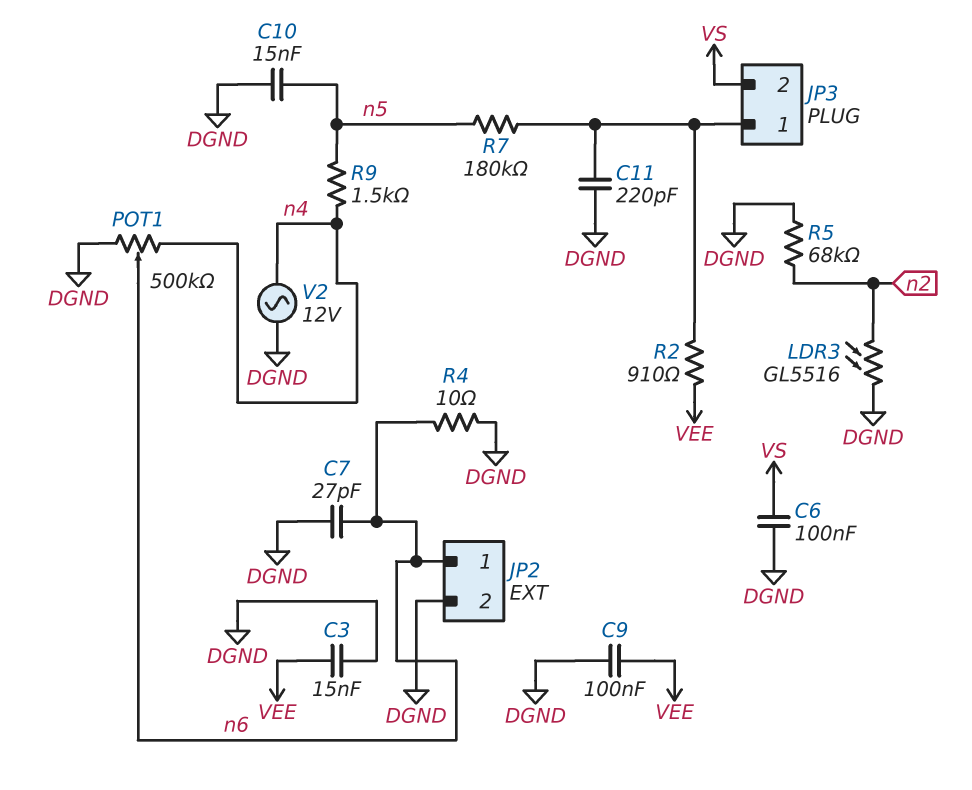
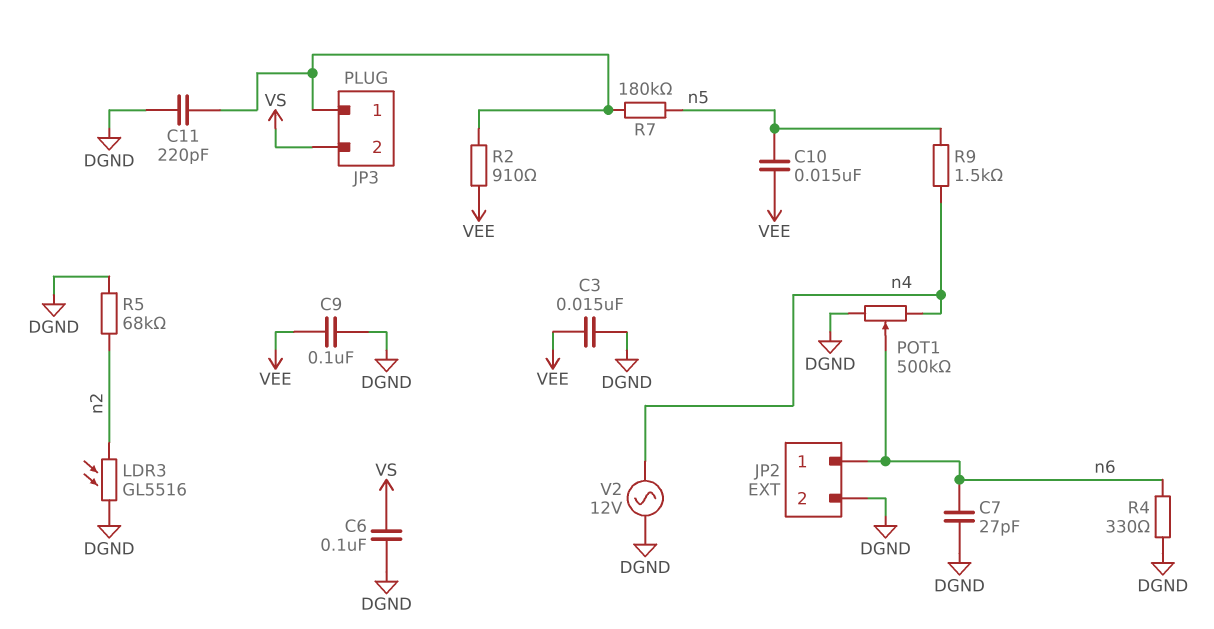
C10: 15nF (DGND, n5) -> 15nF (VEE, n5)
R4: 10 (DGND, n6) -> 330 (DGND, n6)

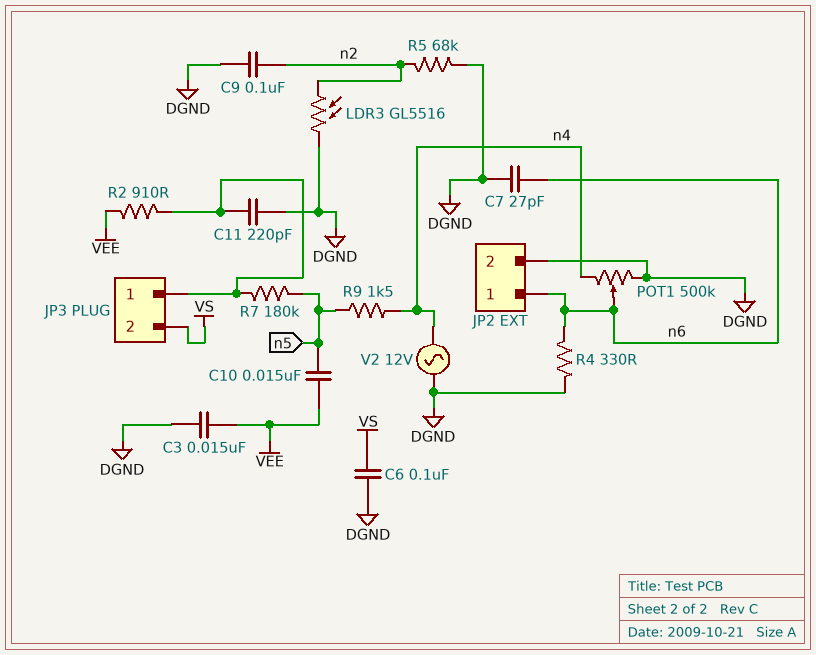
C9: 100nF (DGND, VEE) -> 100nF (DGND, n2)

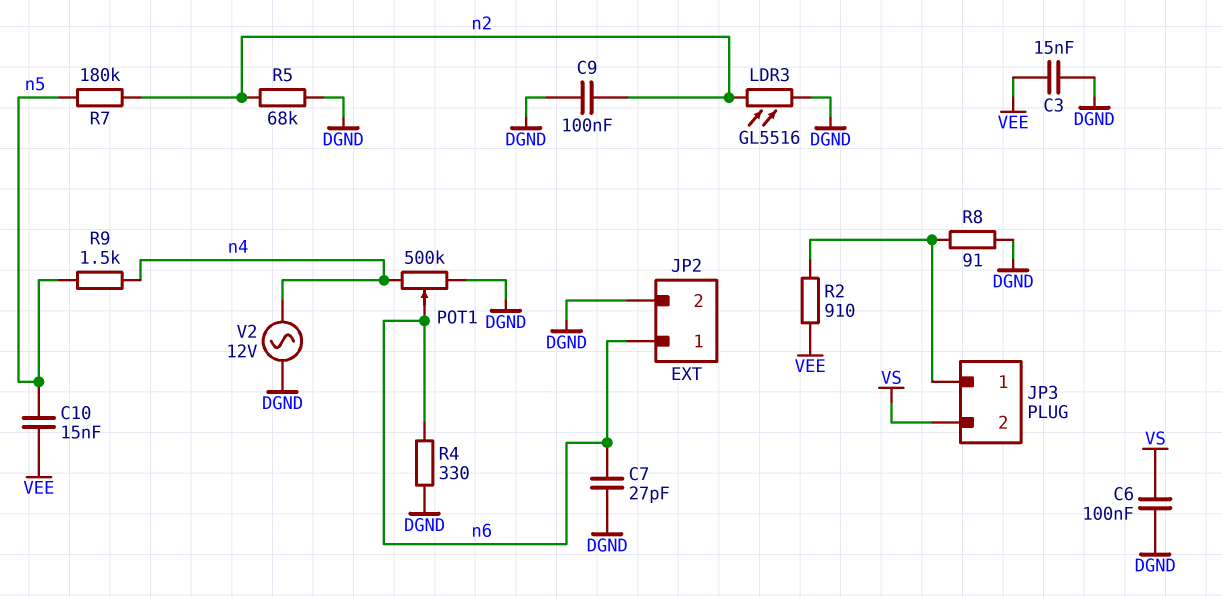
C11: 220pF (DGND, JP3/1) -> none
R7: 180k (JP3/1, n5) -> 180k (n2, n5)
R8: none -> 91 (DGND, JP3/1)

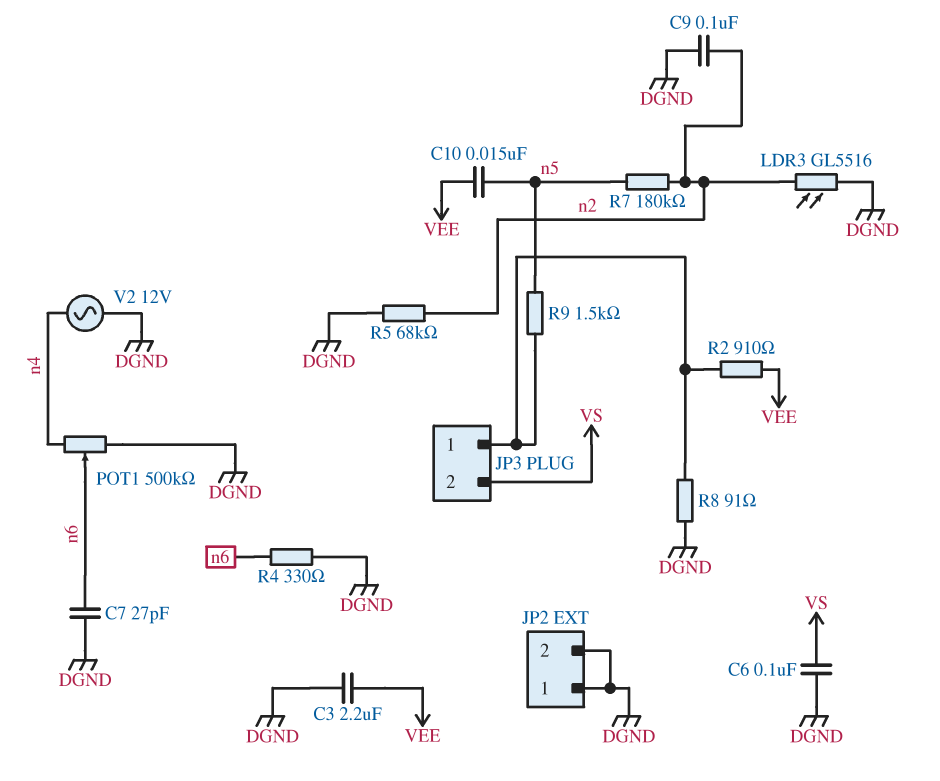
C3: 15nF (DGND, VEE) -> 2.2uF (DGND, VEE)
JP2 pin 1: n6 -> DGND
R9: 1.5k (n4, n5) -> 1.5k (JP3/1, n5)

